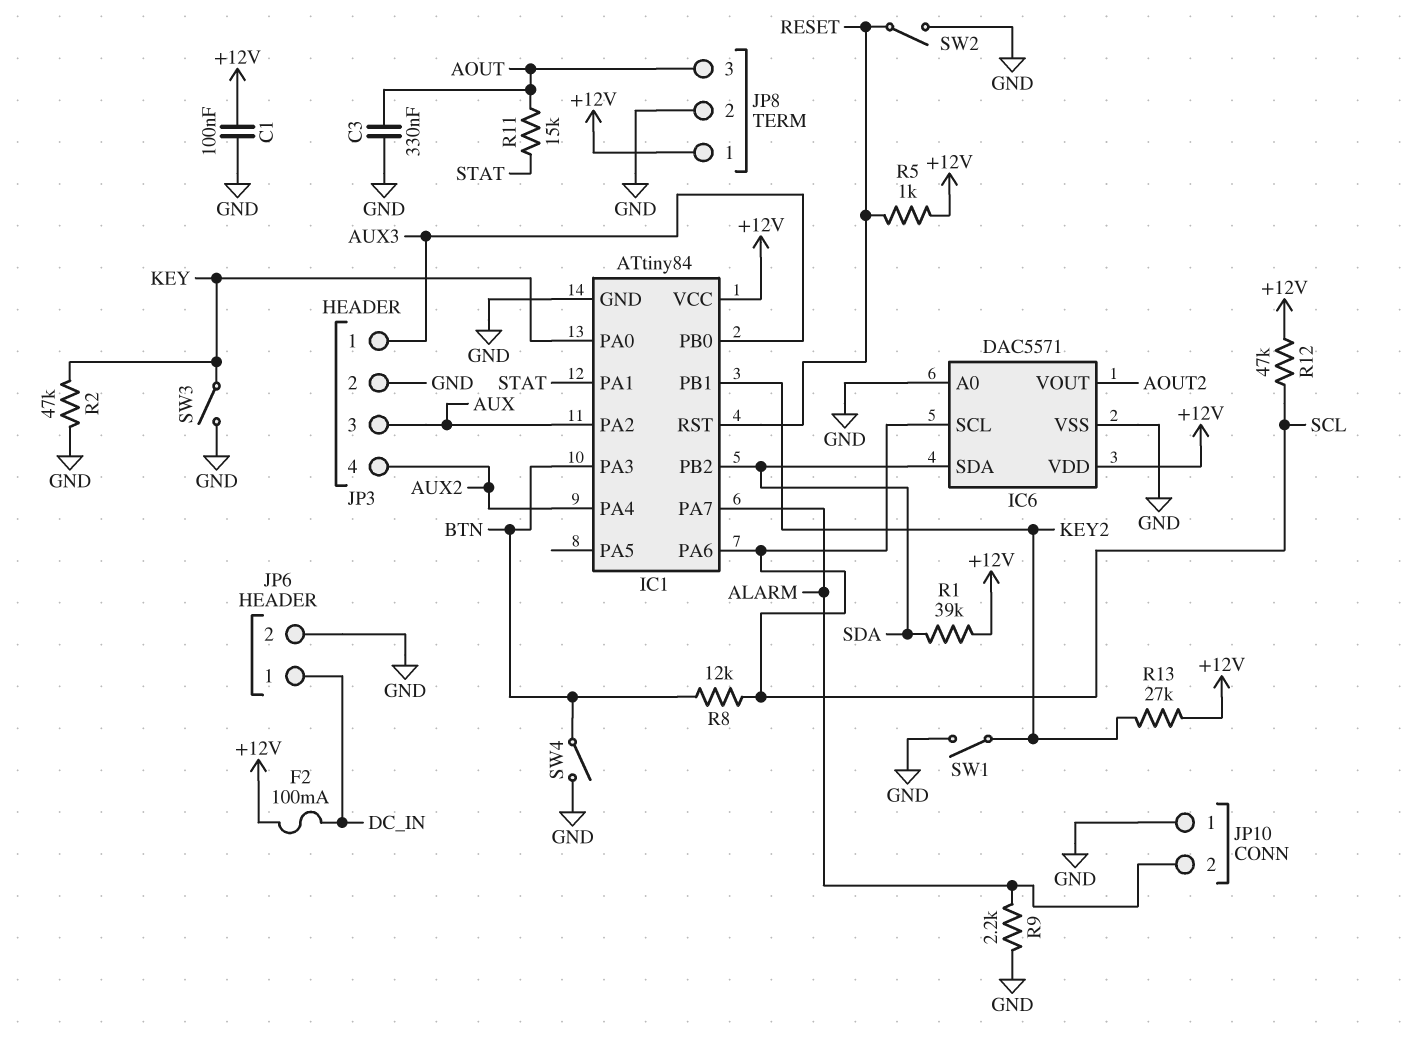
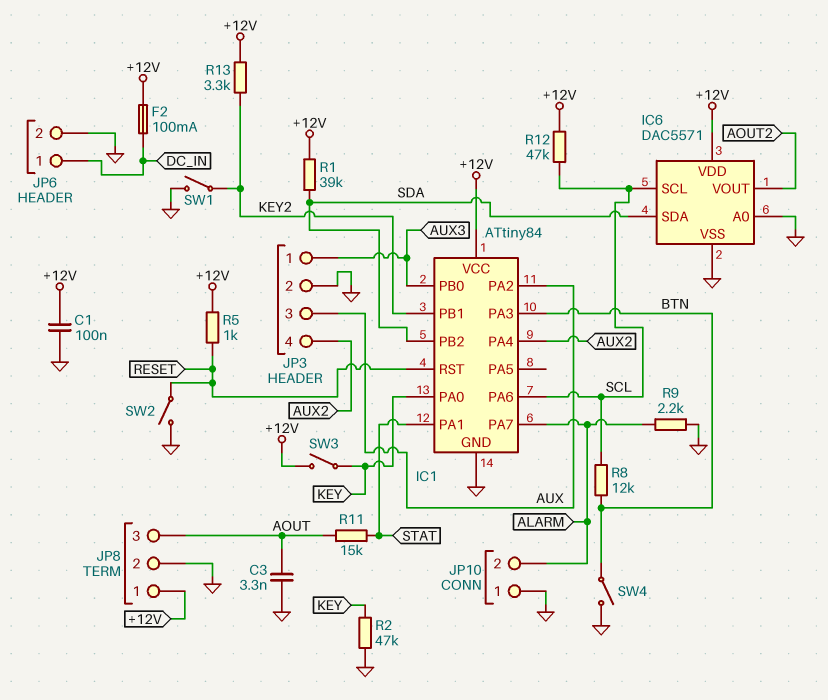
C3: 330nF (AOUT, GND) -> 3.3nF (AOUT, GND)
R13: 27k (+12V, KEY2) -> 3.3k (+12V, KEY2)
SW3: switch (GND, KEY) -> switch (+12V, KEY)

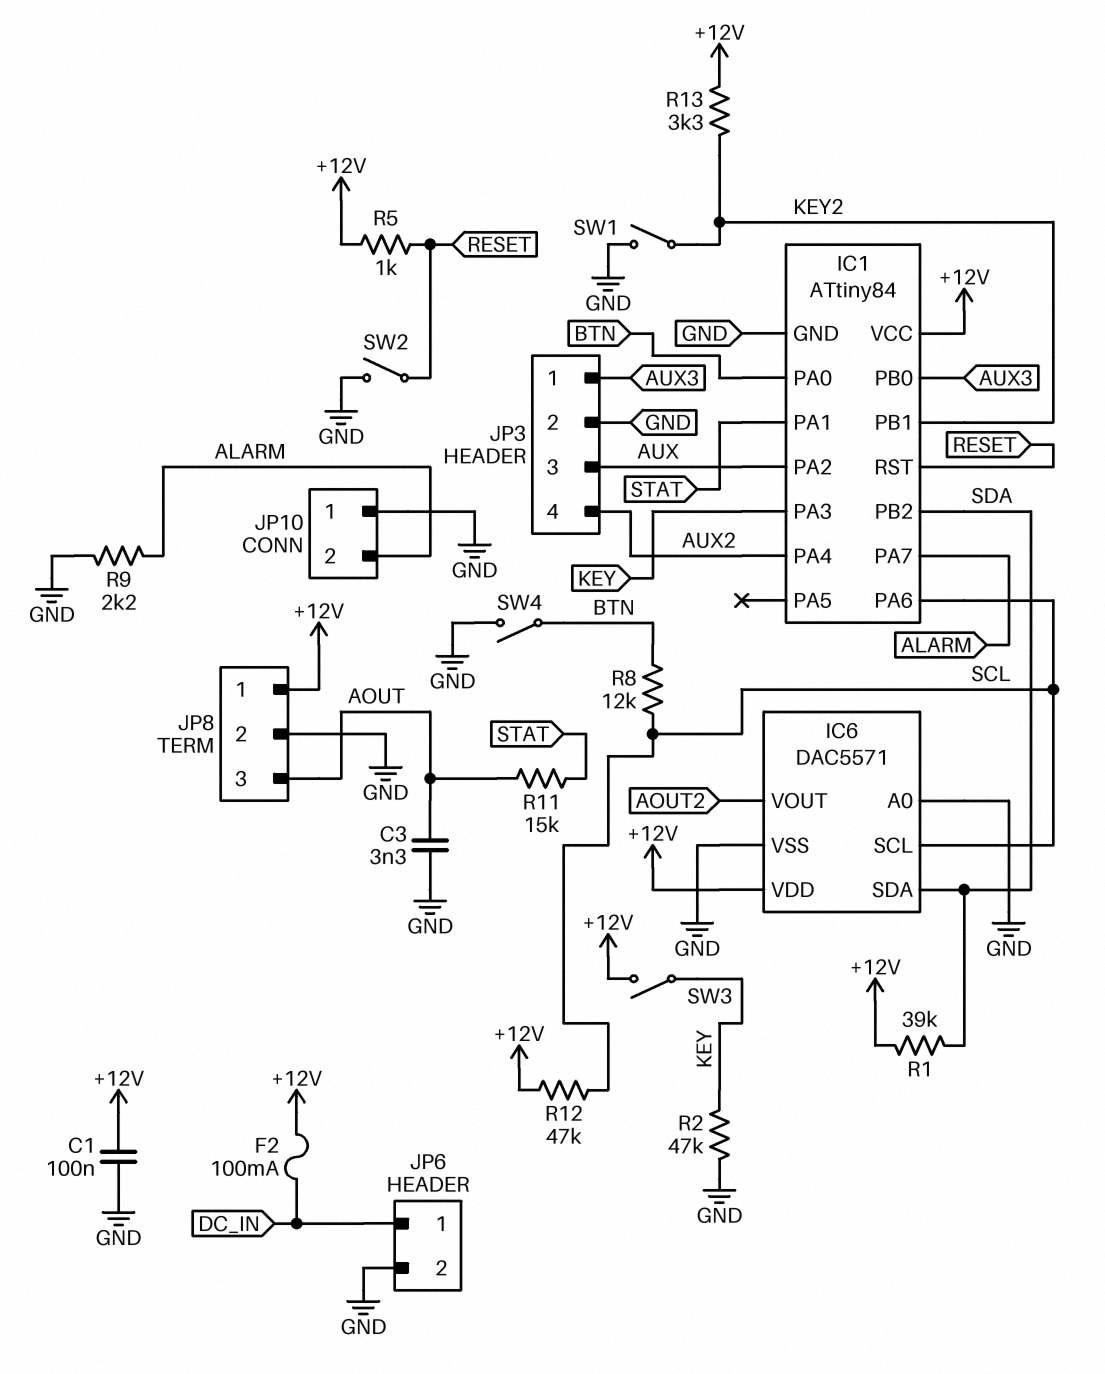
IC1 pin PA0: KEY -> BTN
IC1 pin PA3: BTN -> KEY

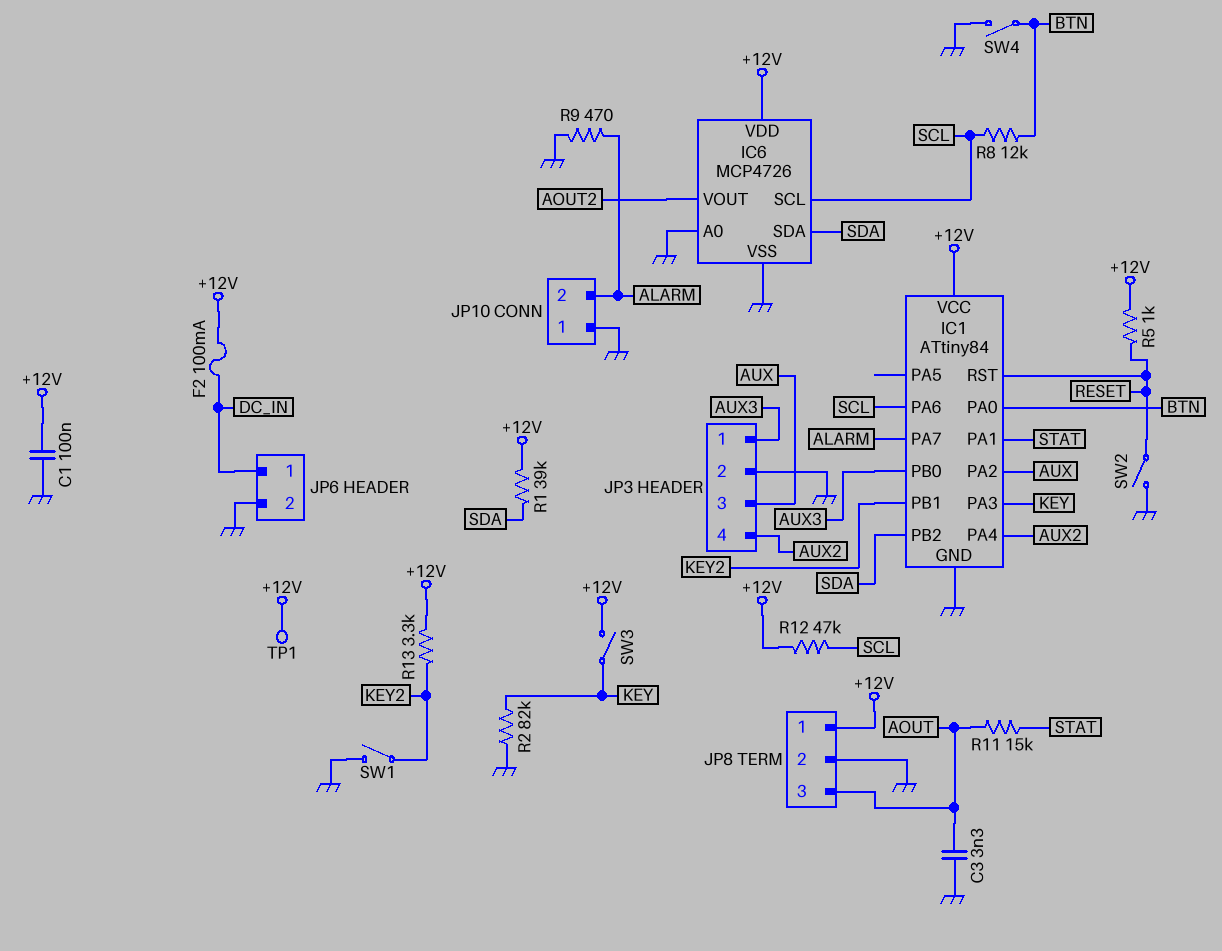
IC6: DAC5571 -> MCP4726
R2: 47k (GND, KEY) -> 82k (GND, KEY)
R9: 2.2k (ALARM, GND) -> 470 (ALARM, GND)
TP1: none -> test point (+12V)

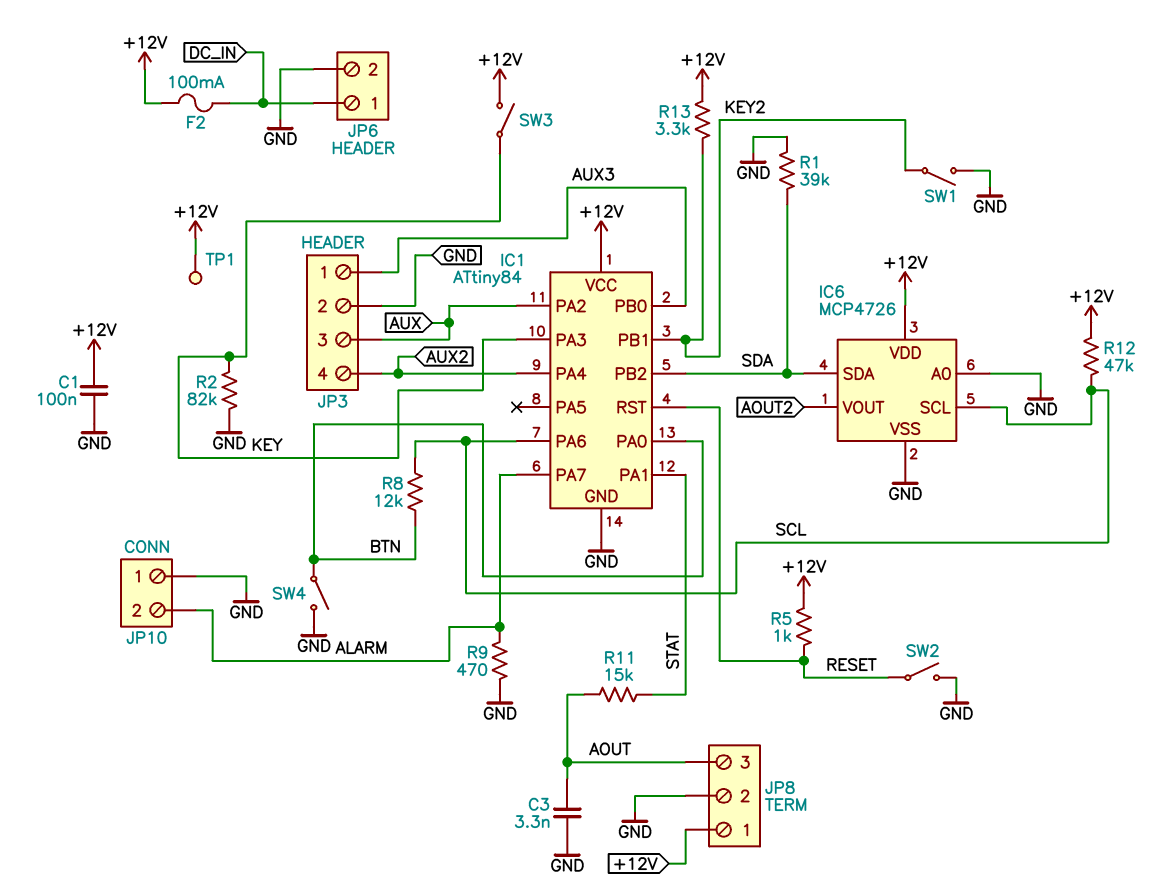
R1: 39k (+12V, SDA) -> 39k (GND, SDA)

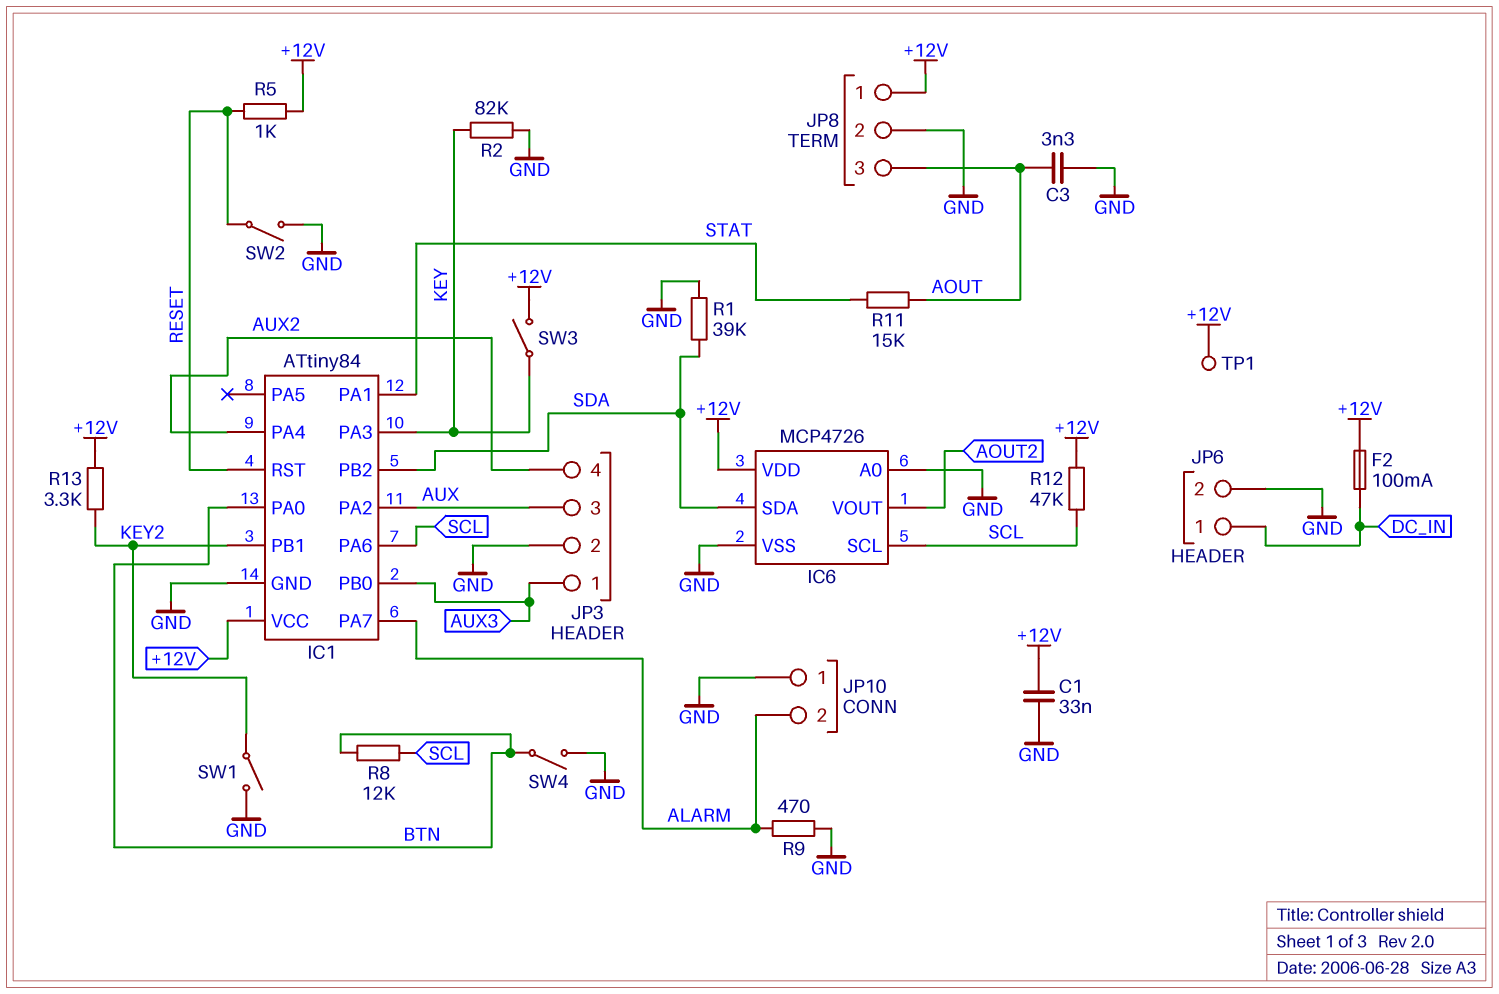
C1: 100nF (+12V, GND) -> 33nF (+12V, GND)

